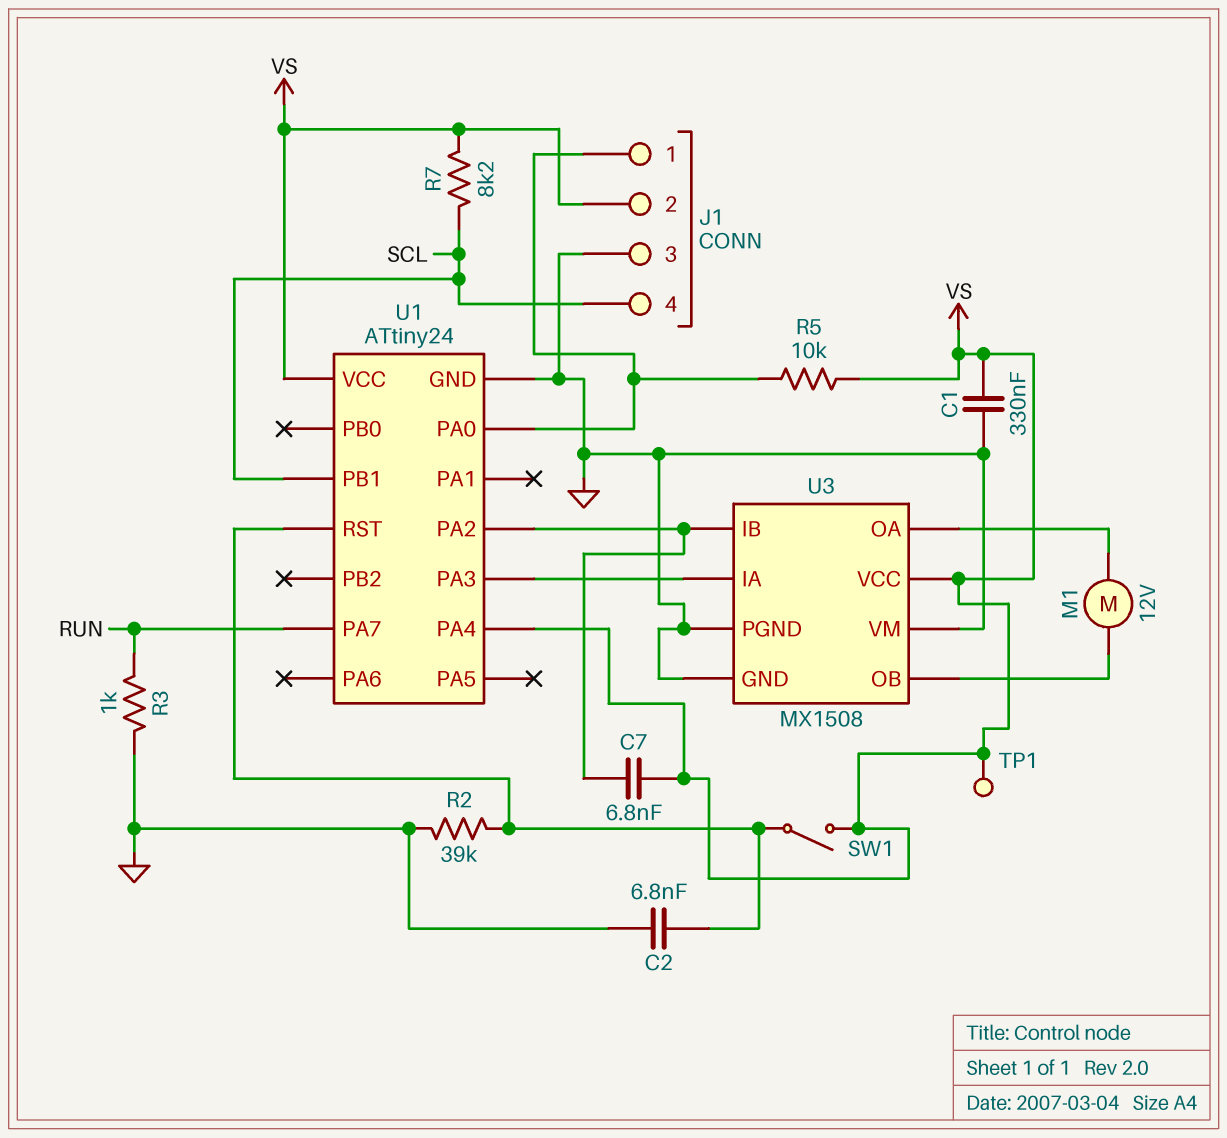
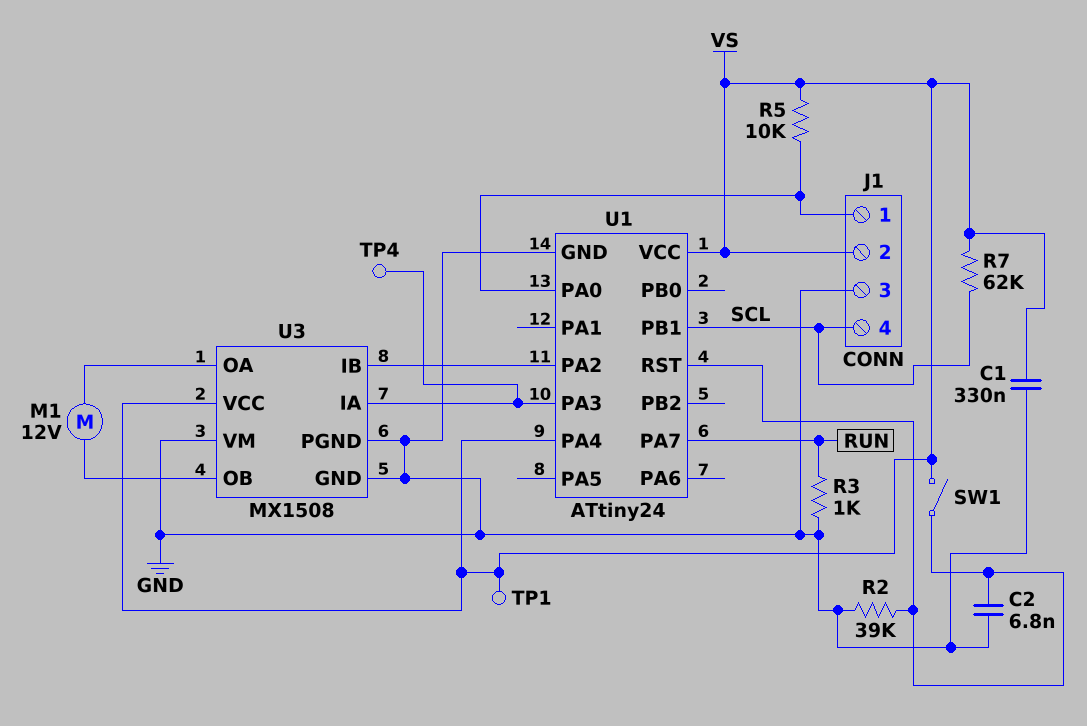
C7: 6.8nF (U1/PA2, VS) -> none
R7: 8.2k (SCL, VS) -> 62k (SCL, VS)
TP4: none -> test point (U1/PA3)

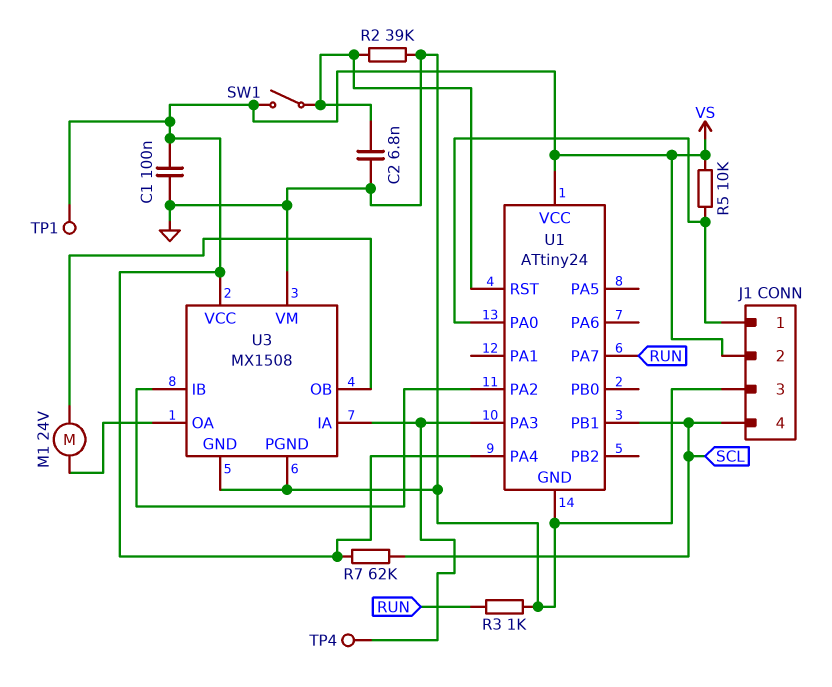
C1: 330nF (GND, VS) -> 100nF (GND, VS)
M1: motor 12V (U3/OA, U3/OB) -> motor 24V (U3/OA, U3/OB)

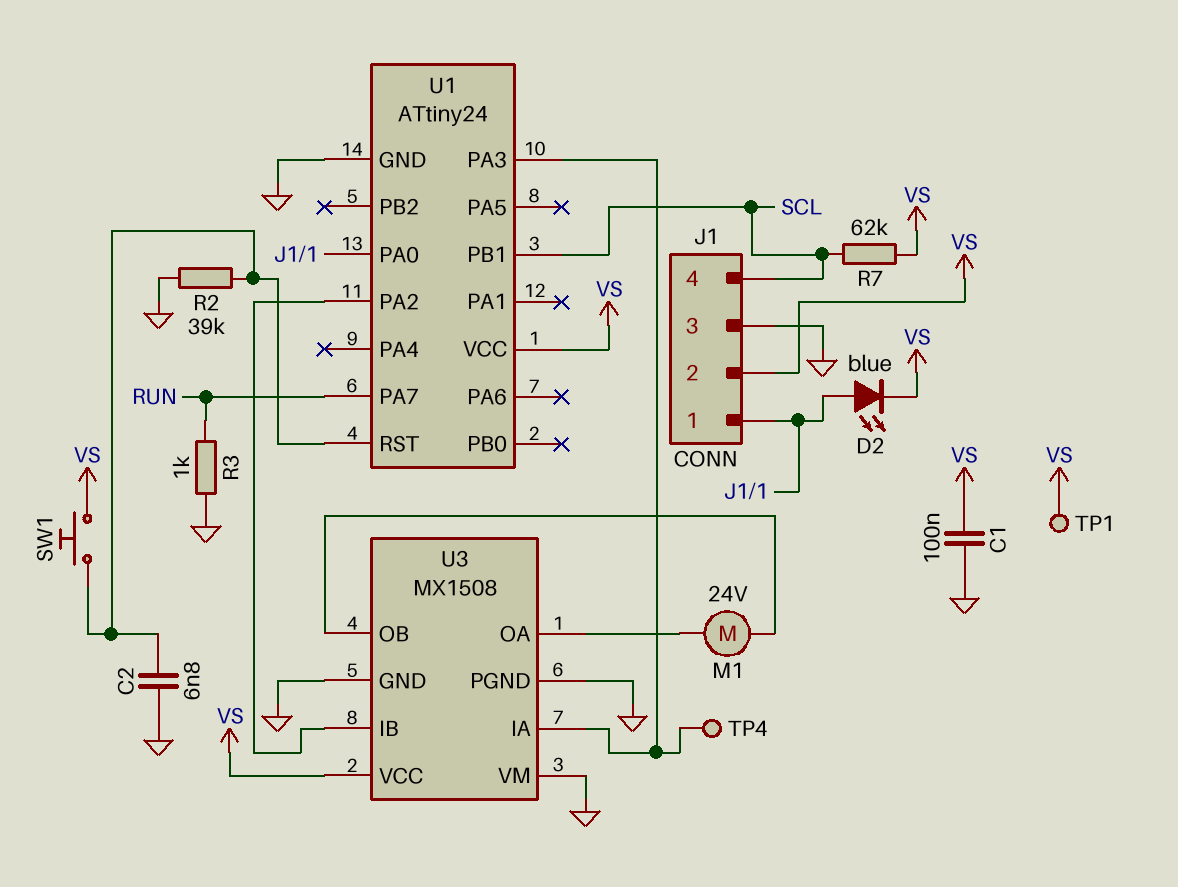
D2: none -> LED blue (A J1/1, K VS)
R5: 10k (J1/1, VS) -> none
SW1: switch (U1/RST, VS) -> button (U1/RST, VS)
U1 pin PA4: VS -> none

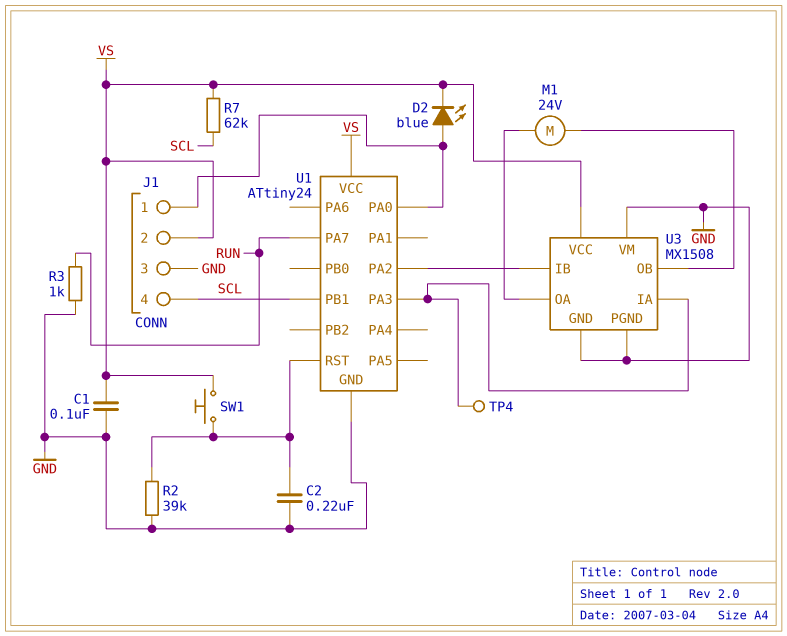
C2: 6.8nF (GND, U1/RST) -> 220nF (GND, U1/RST)
TP1: test point (VS) -> none

